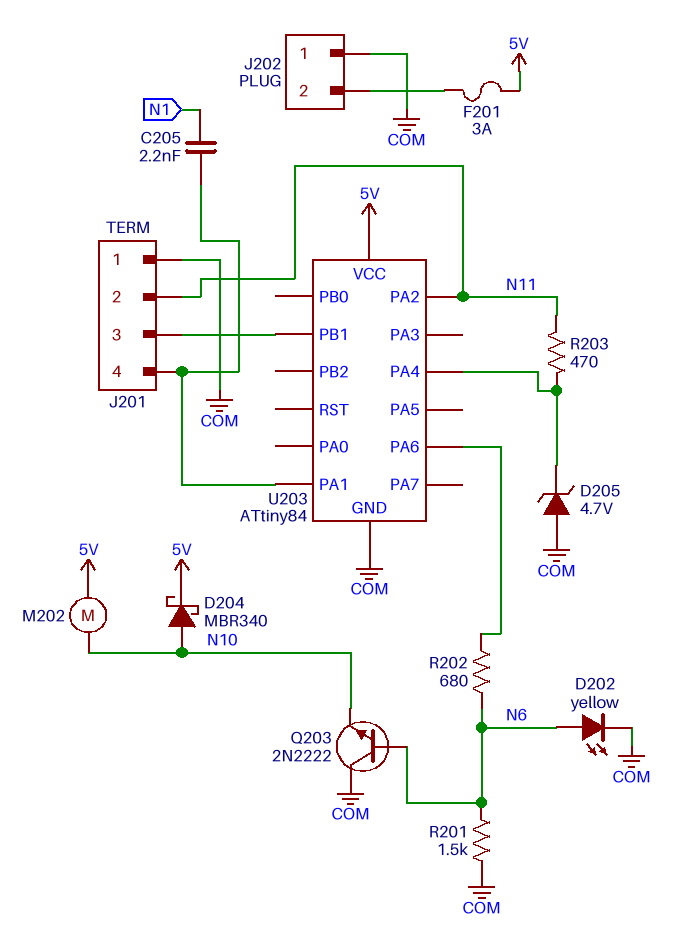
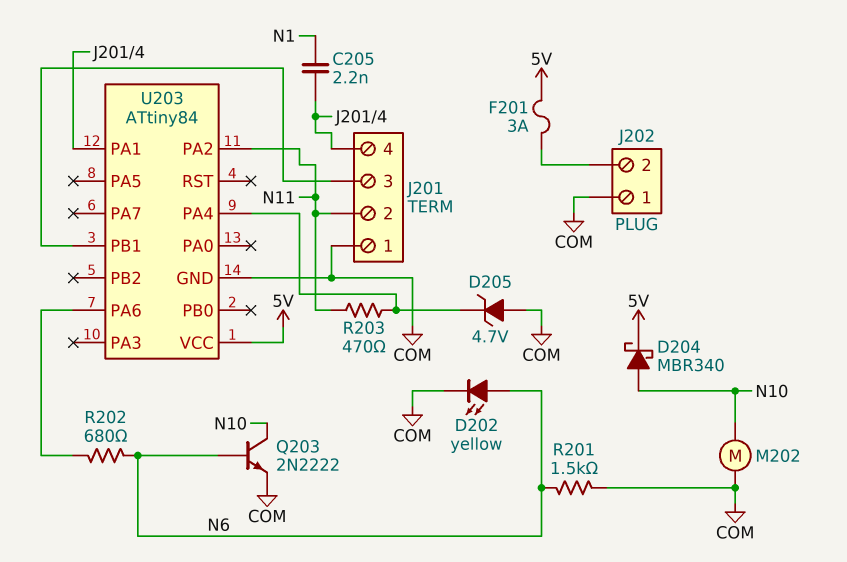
M202: motor (5V, N10) -> motor (COM, N10)
Q203: NPN 2N2222 (B N6, C COM, E N10) -> NPN 2N2222 (B N6, C N10, E COM)

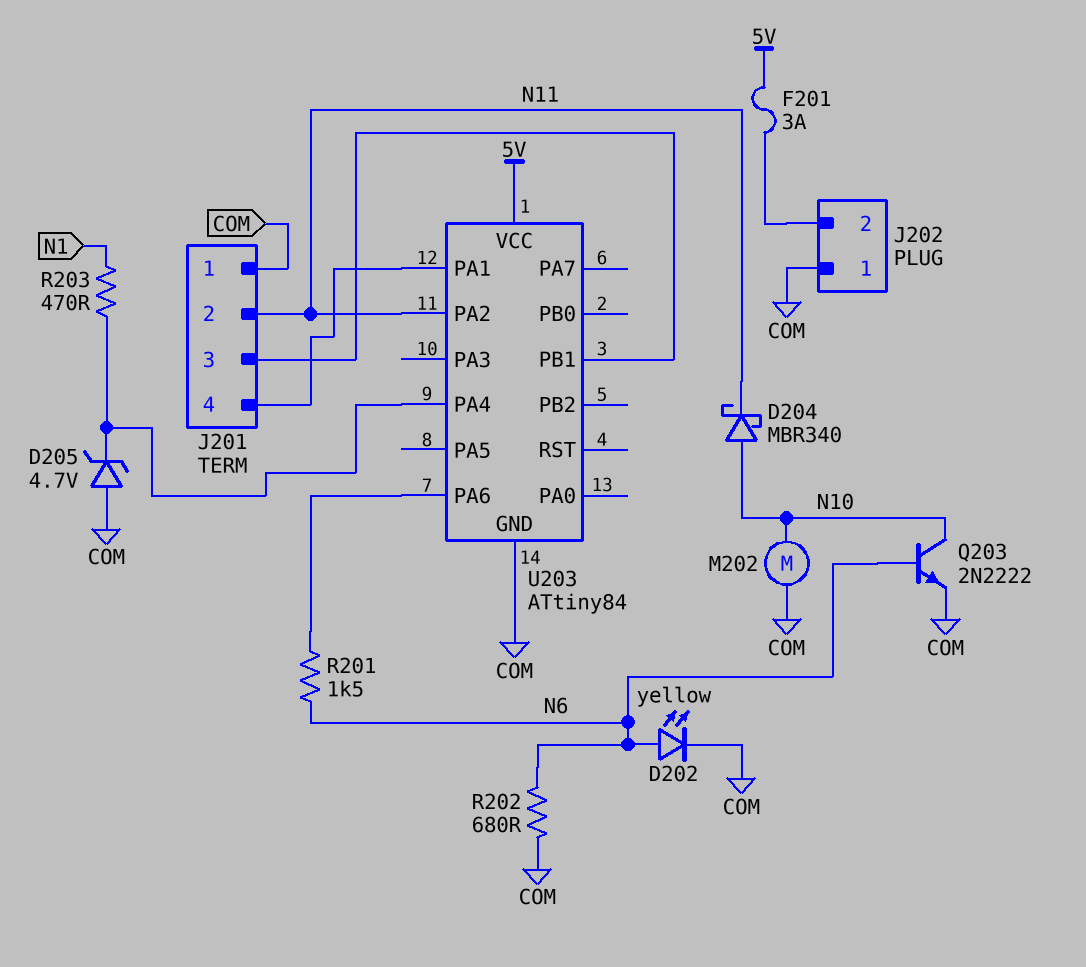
C205: 2.2nF (J201/4, N1) -> none
D204: schottky MBR340 (A N10, K 5V) -> schottky MBR340 (A N10, K N11)
R201: 1.5k (COM, N6) -> 1.5k (N6, U203/PA6)
R202: 680 (N6, U203/PA6) -> 680 (COM, N6)
R203: 470 (N11, U203/PA4) -> 470 (N1, U203/PA4)

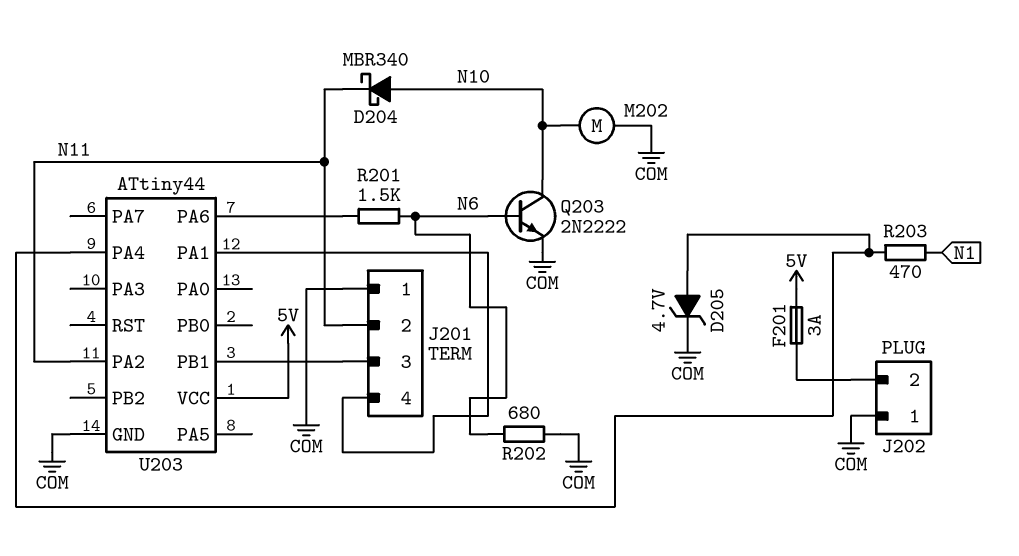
D202: LED yellow (A N6, K COM) -> none
D205: zener 4.7V (A COM, K U203/PA4) -> zener 4.7V (A U203/PA4, K COM)
U203: ATtiny84 -> ATtiny44

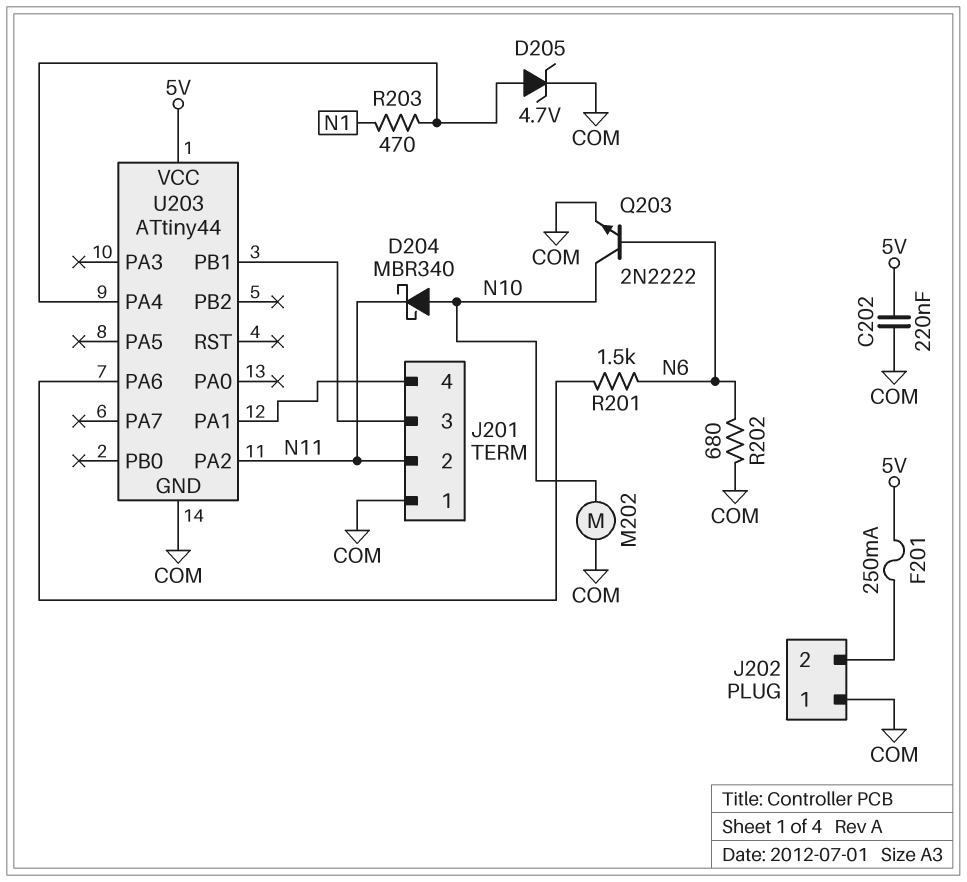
C202: none -> 220nF (5V, COM)
F201: 3A (5V, J202/2) -> 250mA (5V, J202/2)

